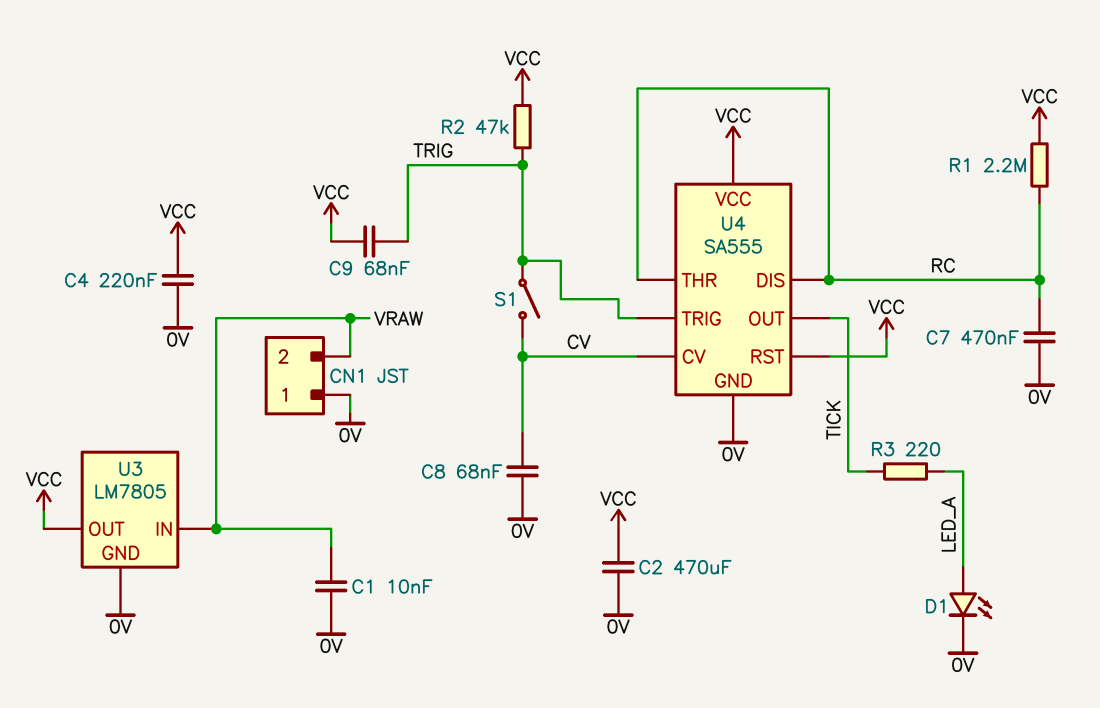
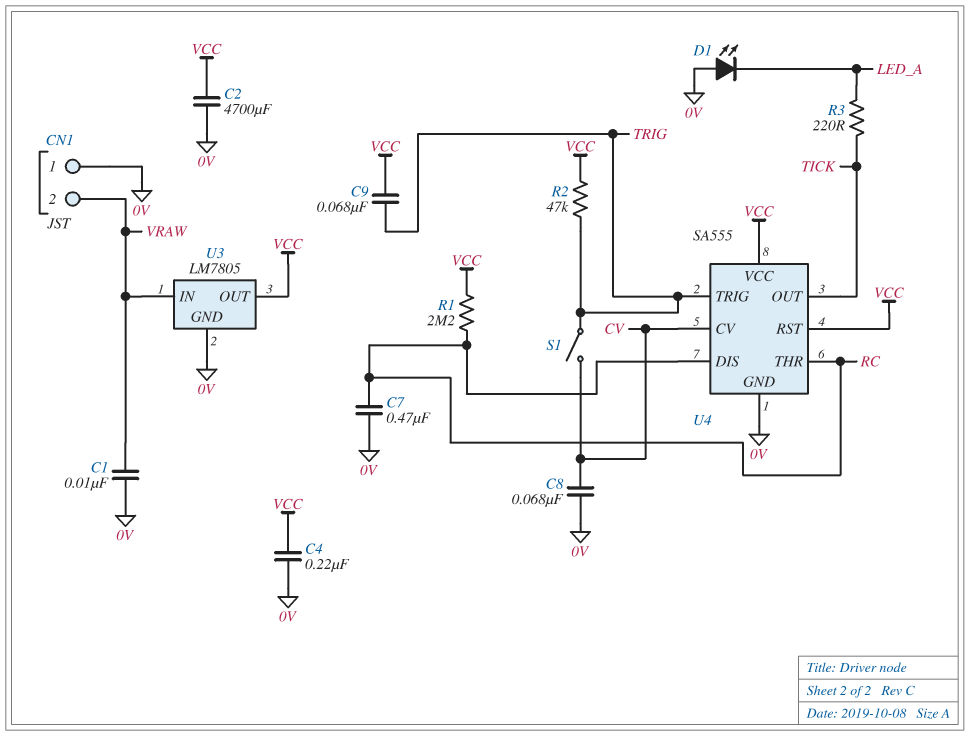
C2: 470uF (0V, VCC) -> 4700uF (0V, VCC)
D1: LED (A LED_A, K 0V) -> LED (A 0V, K LED_A)

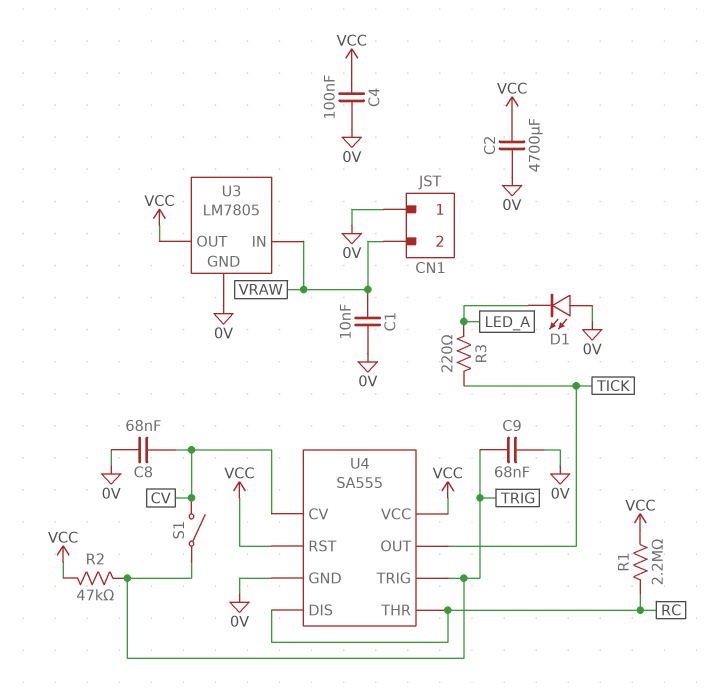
C4: 220nF (0V, VCC) -> 100nF (0V, VCC)
C7: 470nF (0V, RC) -> none
C9: 68nF (TRIG, VCC) -> 68nF (0V, TRIG)

